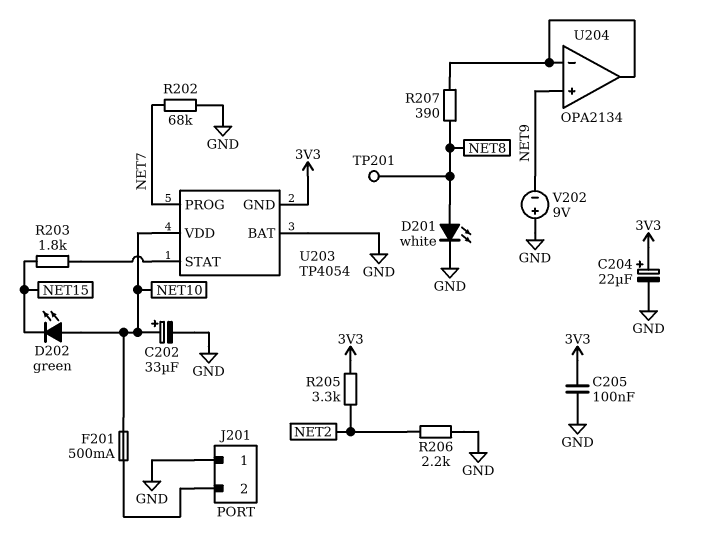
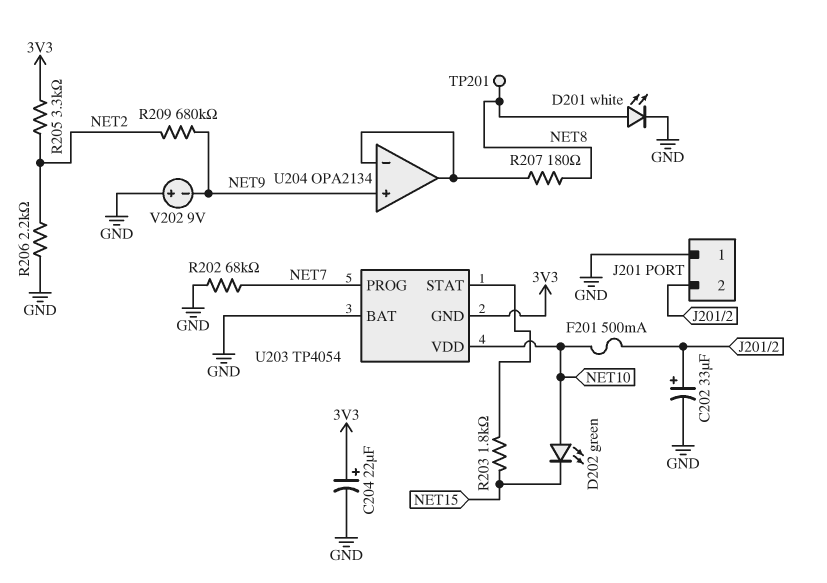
C202: 33uF (plus NET10, minus GND) -> 33uF (plus J201/2, minus GND)
C205: 100nF (3V3, GND) -> none
R207: 390 (NET8, U204/in-) -> 180 (NET8, U204/in-)
R209: none -> 680k (NET2, NET9)

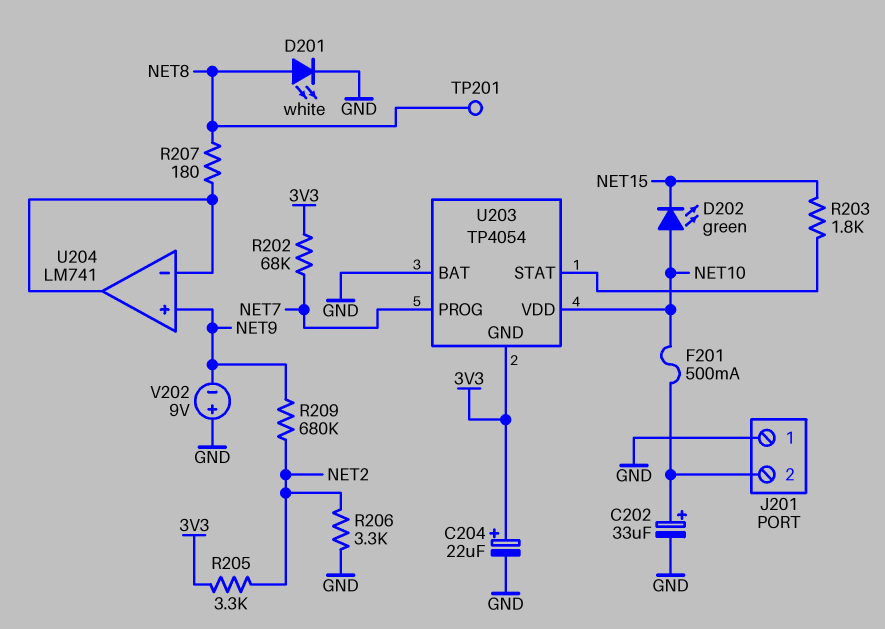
R202: 68k (GND, NET7) -> 68k (3V3, NET7)
R206: 2.2k (GND, NET2) -> 3.3k (GND, NET2)
U204: OPA2134 -> LM741

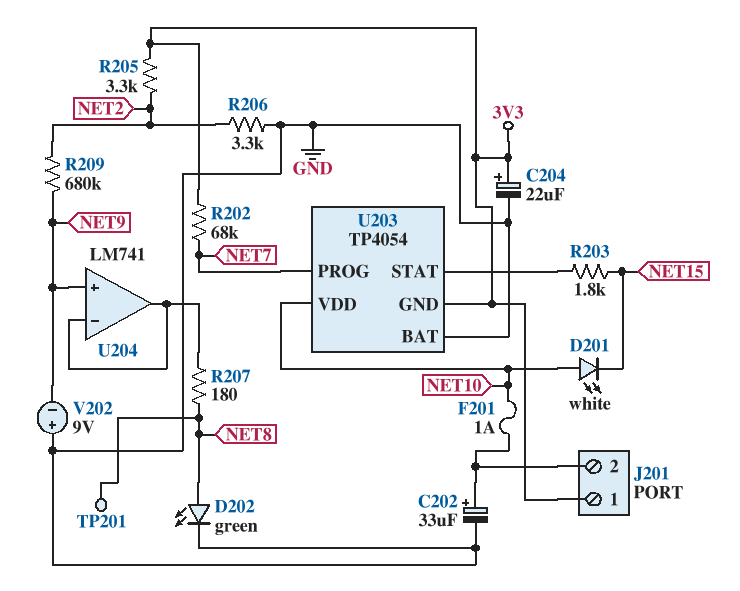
D201: LED white (A NET8, K GND) -> LED white (A NET10, K NET15)
D202: LED green (A NET10, K NET15) -> LED green (A NET8, K GND)
F201: 500mA (J201/2, NET10) -> 1A (J201/2, NET10)
J201 pin 1: GND -> 3V3

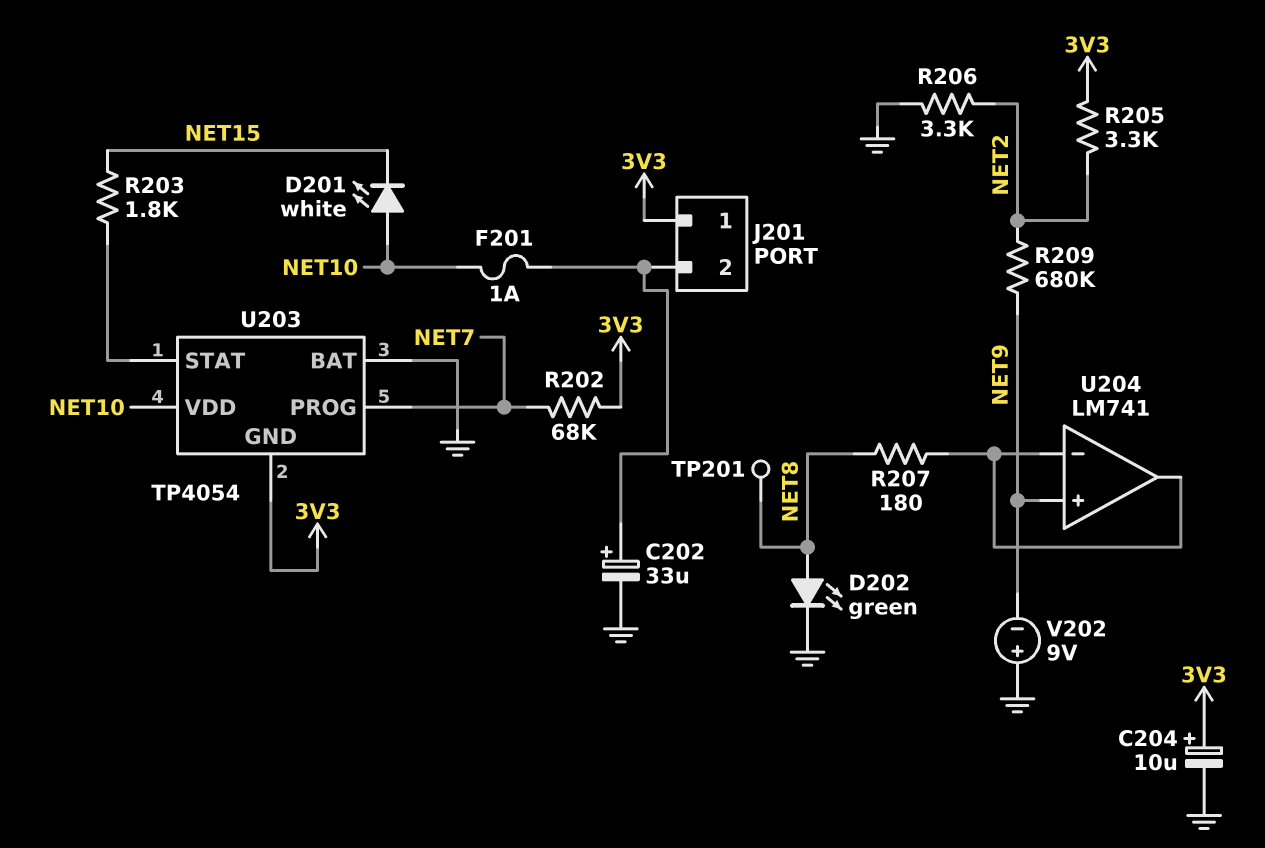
C204: 22uF (plus 3V3, minus GND) -> 10uF (plus 3V3, minus GND)

